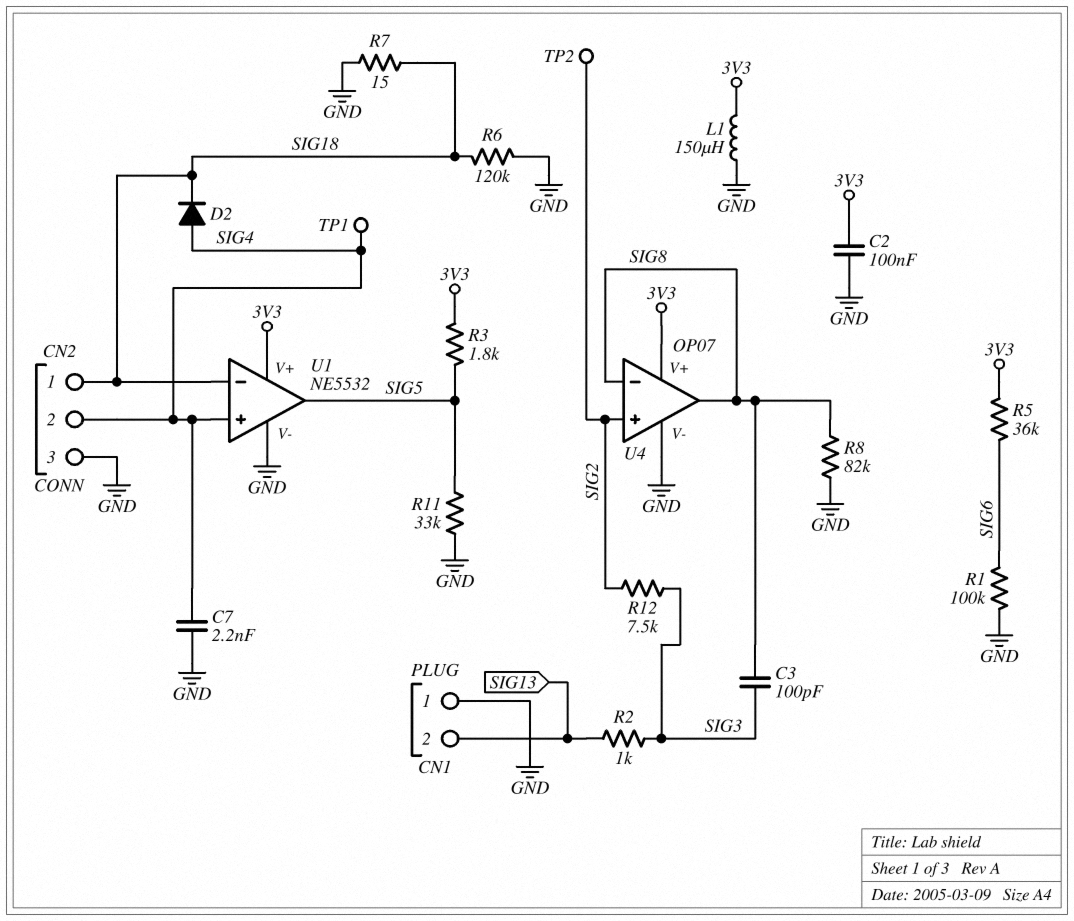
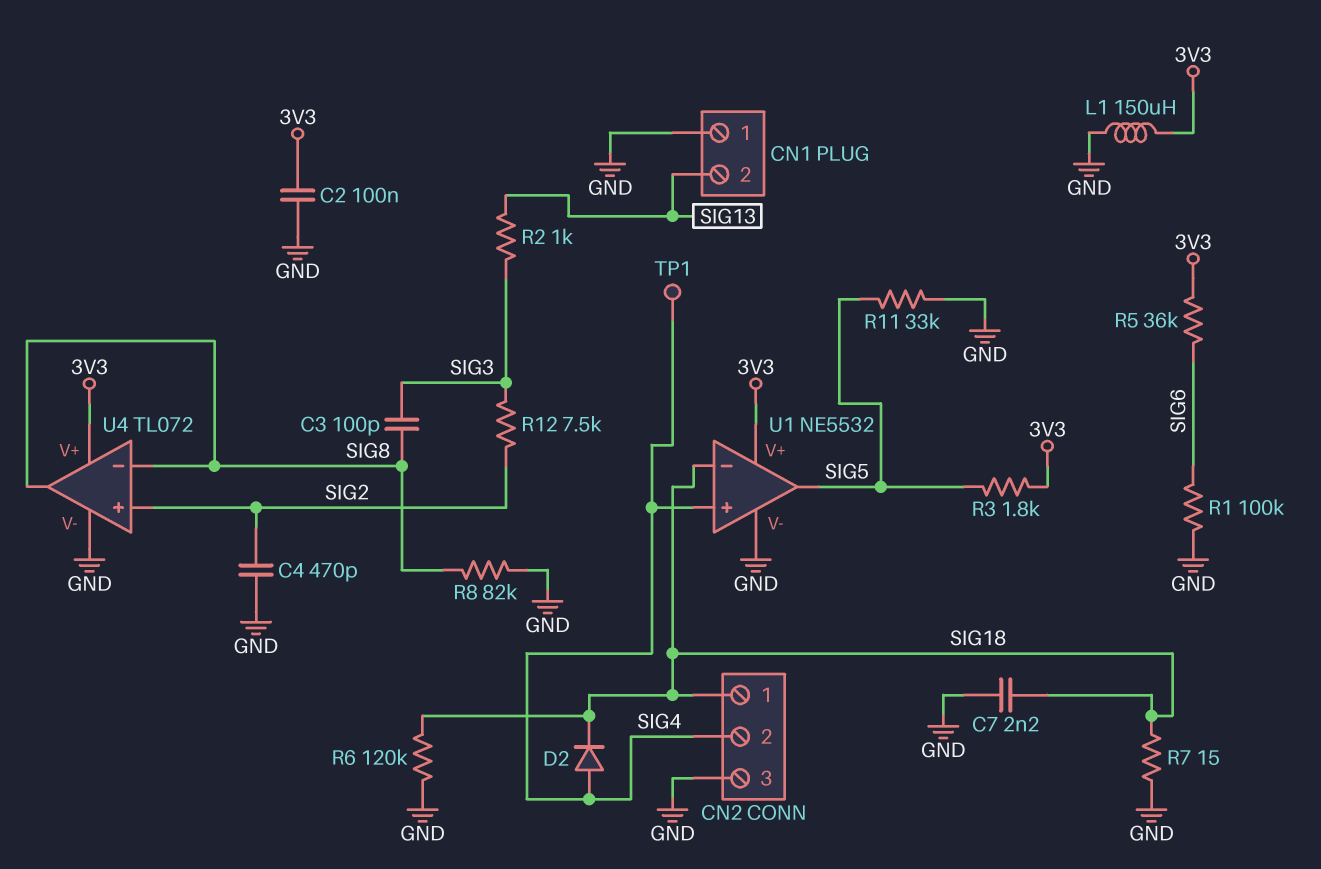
C4: none -> 470pF (GND, SIG2)
C7: 2.2nF (GND, SIG4) -> 2.2nF (GND, SIG18)
TP2: test point (SIG2) -> none
U4: OP07 -> TL072

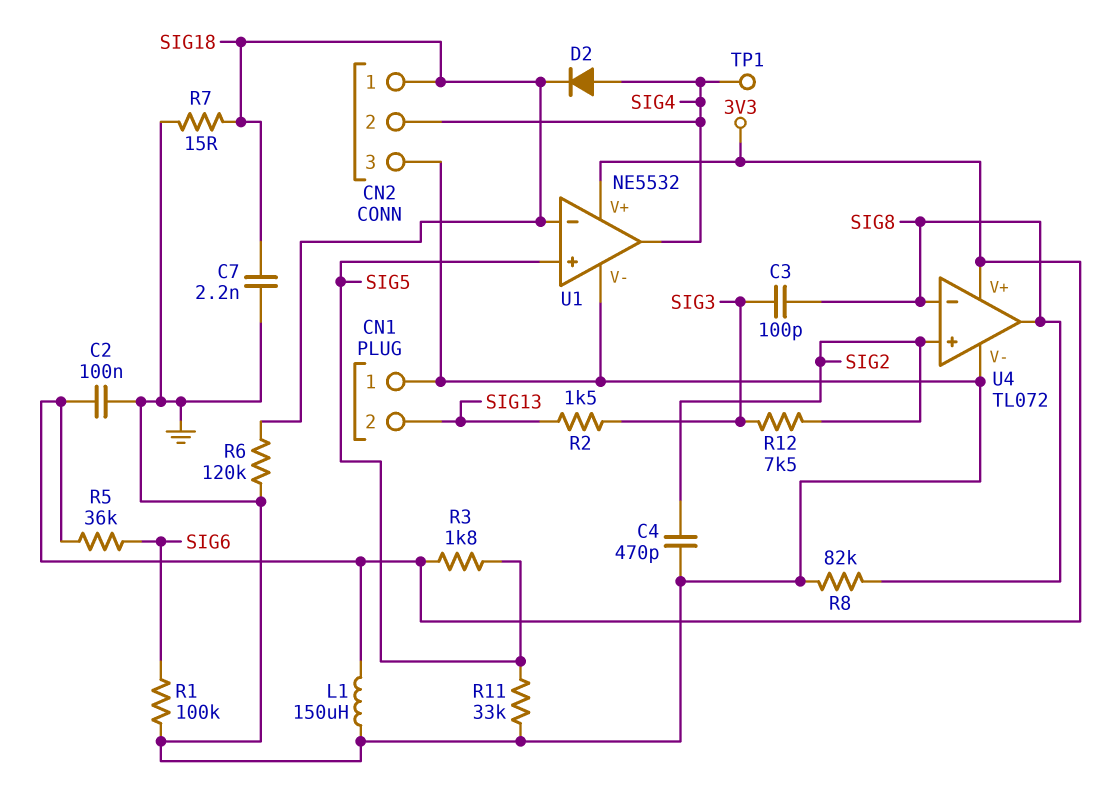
R2: 1k (SIG3, SIG13) -> 1.5k (SIG3, SIG13)
U1 pin in+: SIG4 -> SIG5
U1 pin out: SIG5 -> SIG4

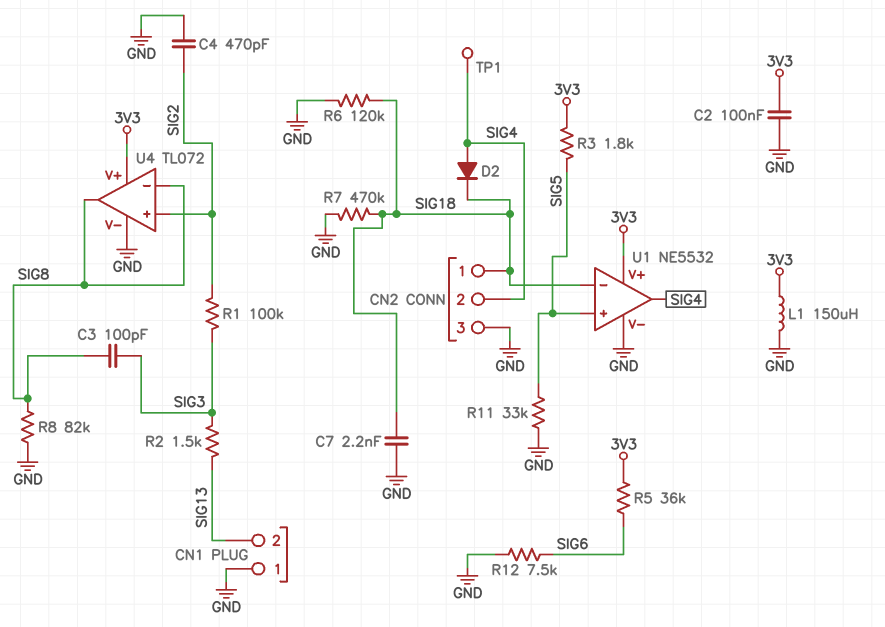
R1: 100k (GND, SIG6) -> 100k (SIG2, SIG3)
R7: 15 (GND, SIG18) -> 470k (GND, SIG18)
R12: 7.5k (SIG2, SIG3) -> 7.5k (GND, SIG6)

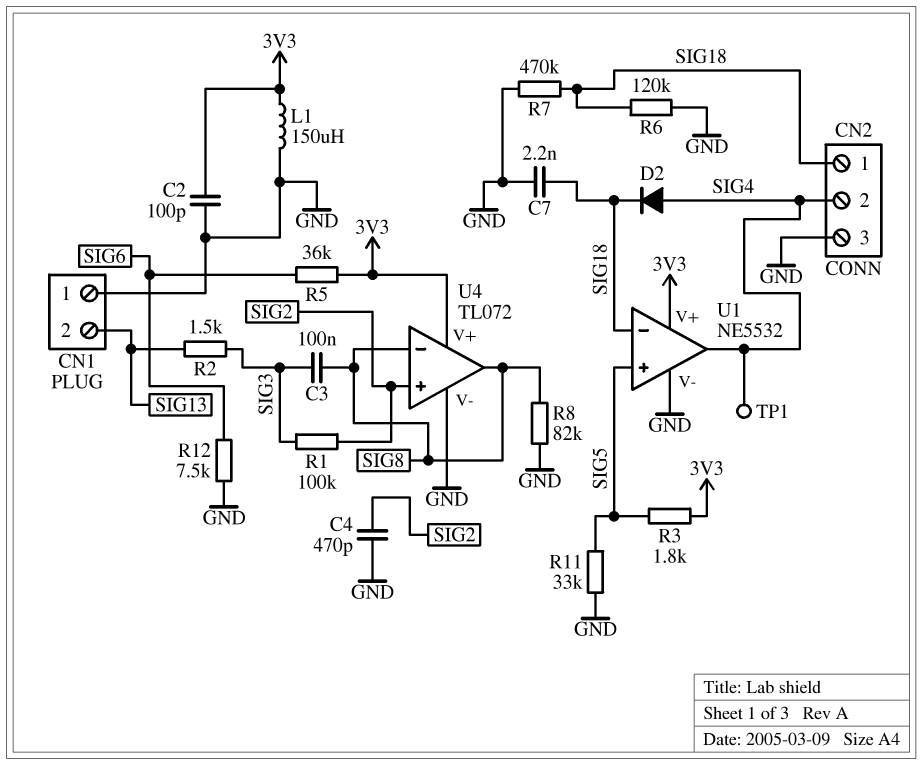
C2: 100nF (3V3, GND) -> 100pF (3V3, GND)
C3: 100pF (SIG3, SIG8) -> 100nF (SIG3, SIG8)

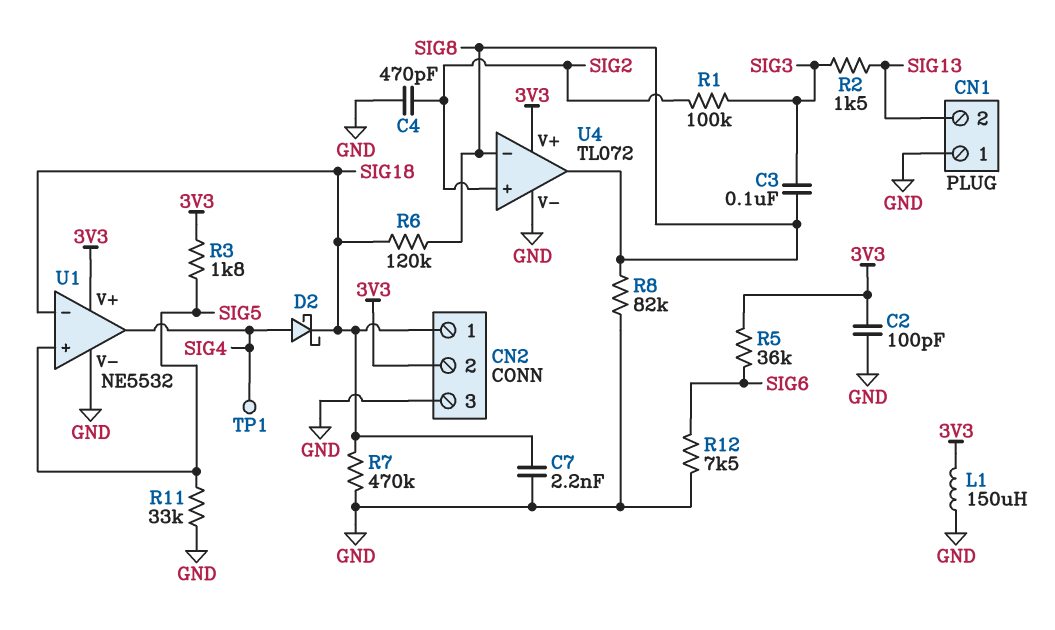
CN2 pin 2: SIG4 -> 3V3
D2: diode (A SIG4, K SIG18) -> schottky (A SIG4, K SIG18)
R6: 120k (GND, SIG18) -> 120k (SIG8, SIG18)

